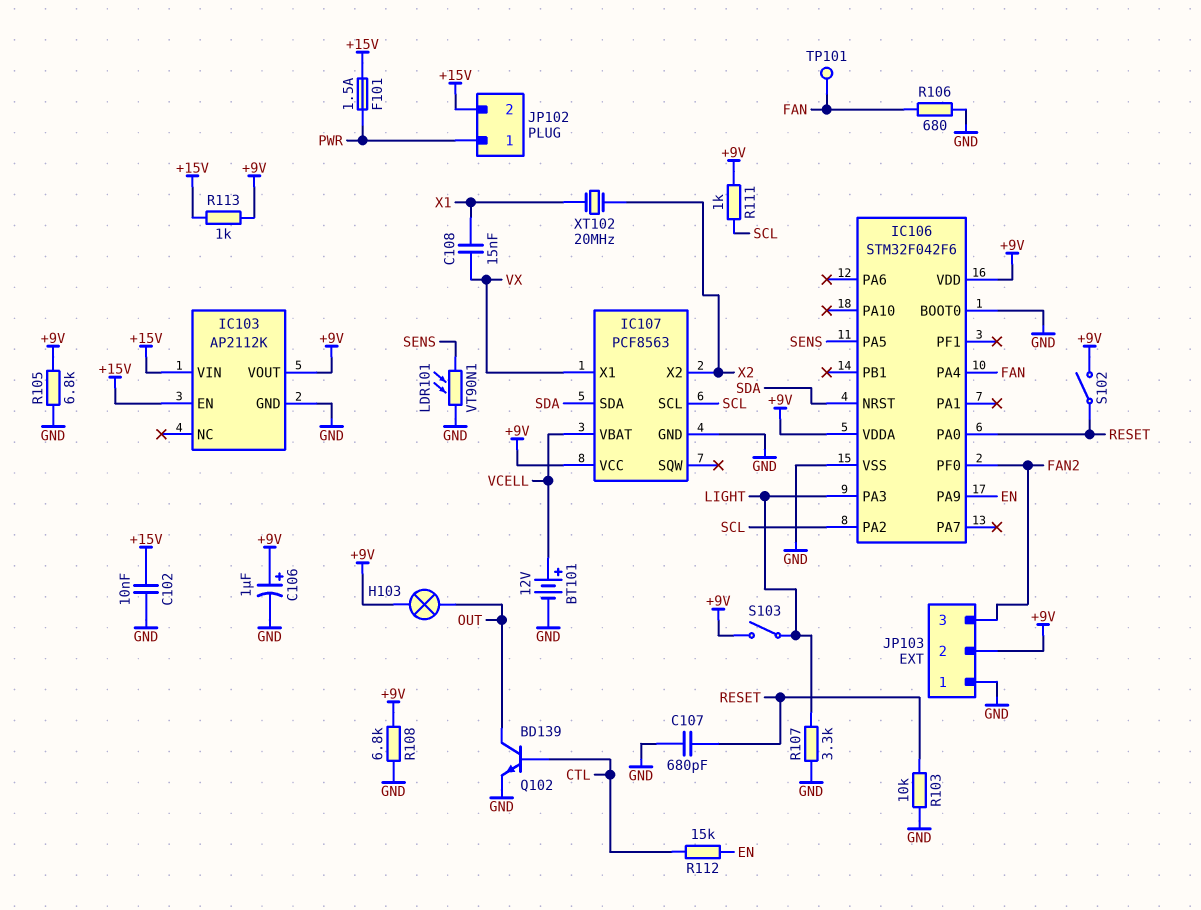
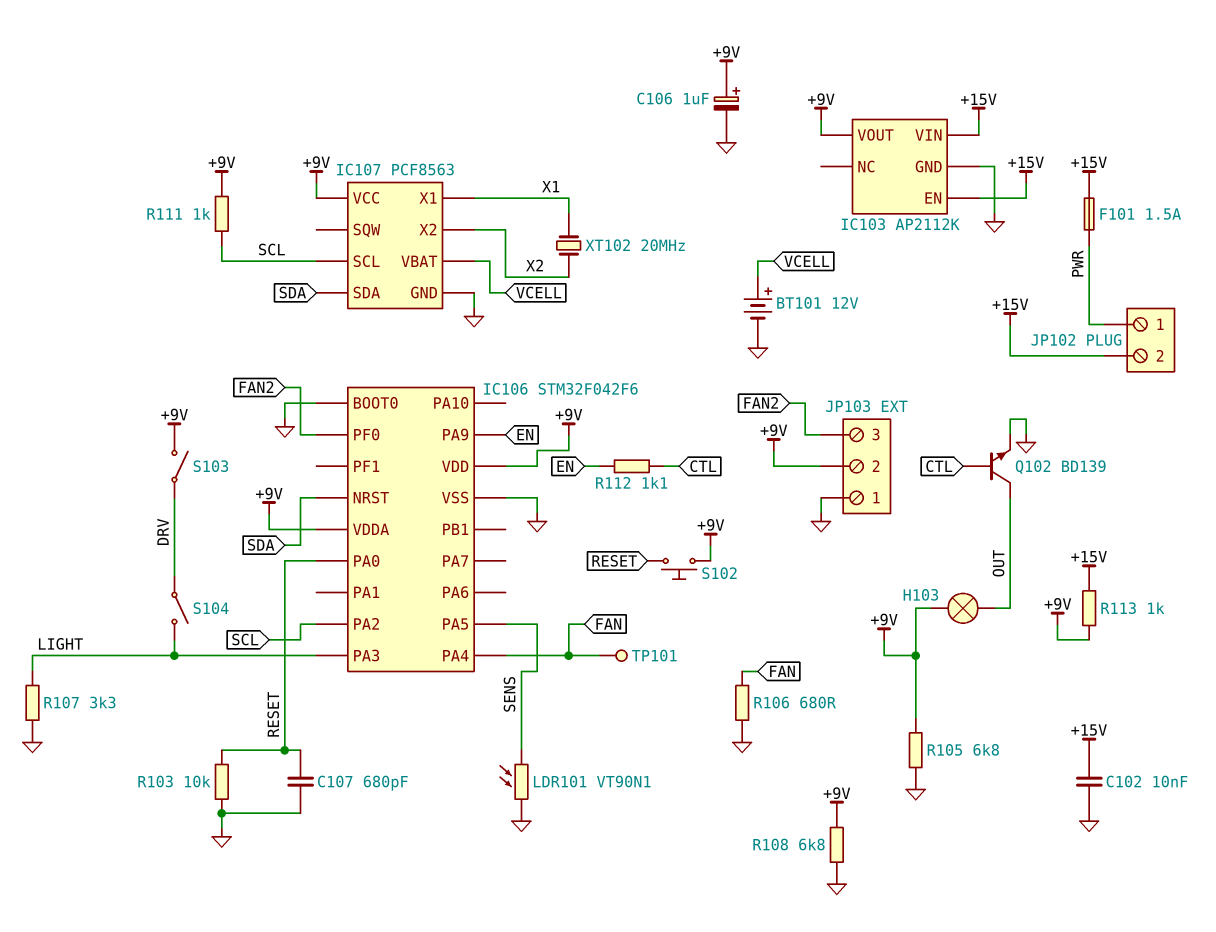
C108: 15nF (VX, X1) -> none
IC107 pin X1: VX -> X1
R112: 15k (CTL, EN) -> 1.1k (CTL, EN)
S102: switch (+9V, RESET) -> button (+9V, RESET)
S103: switch (+9V, LIGHT) -> switch (+9V, DRV)
S104: none -> switch (DRV, LIGHT)

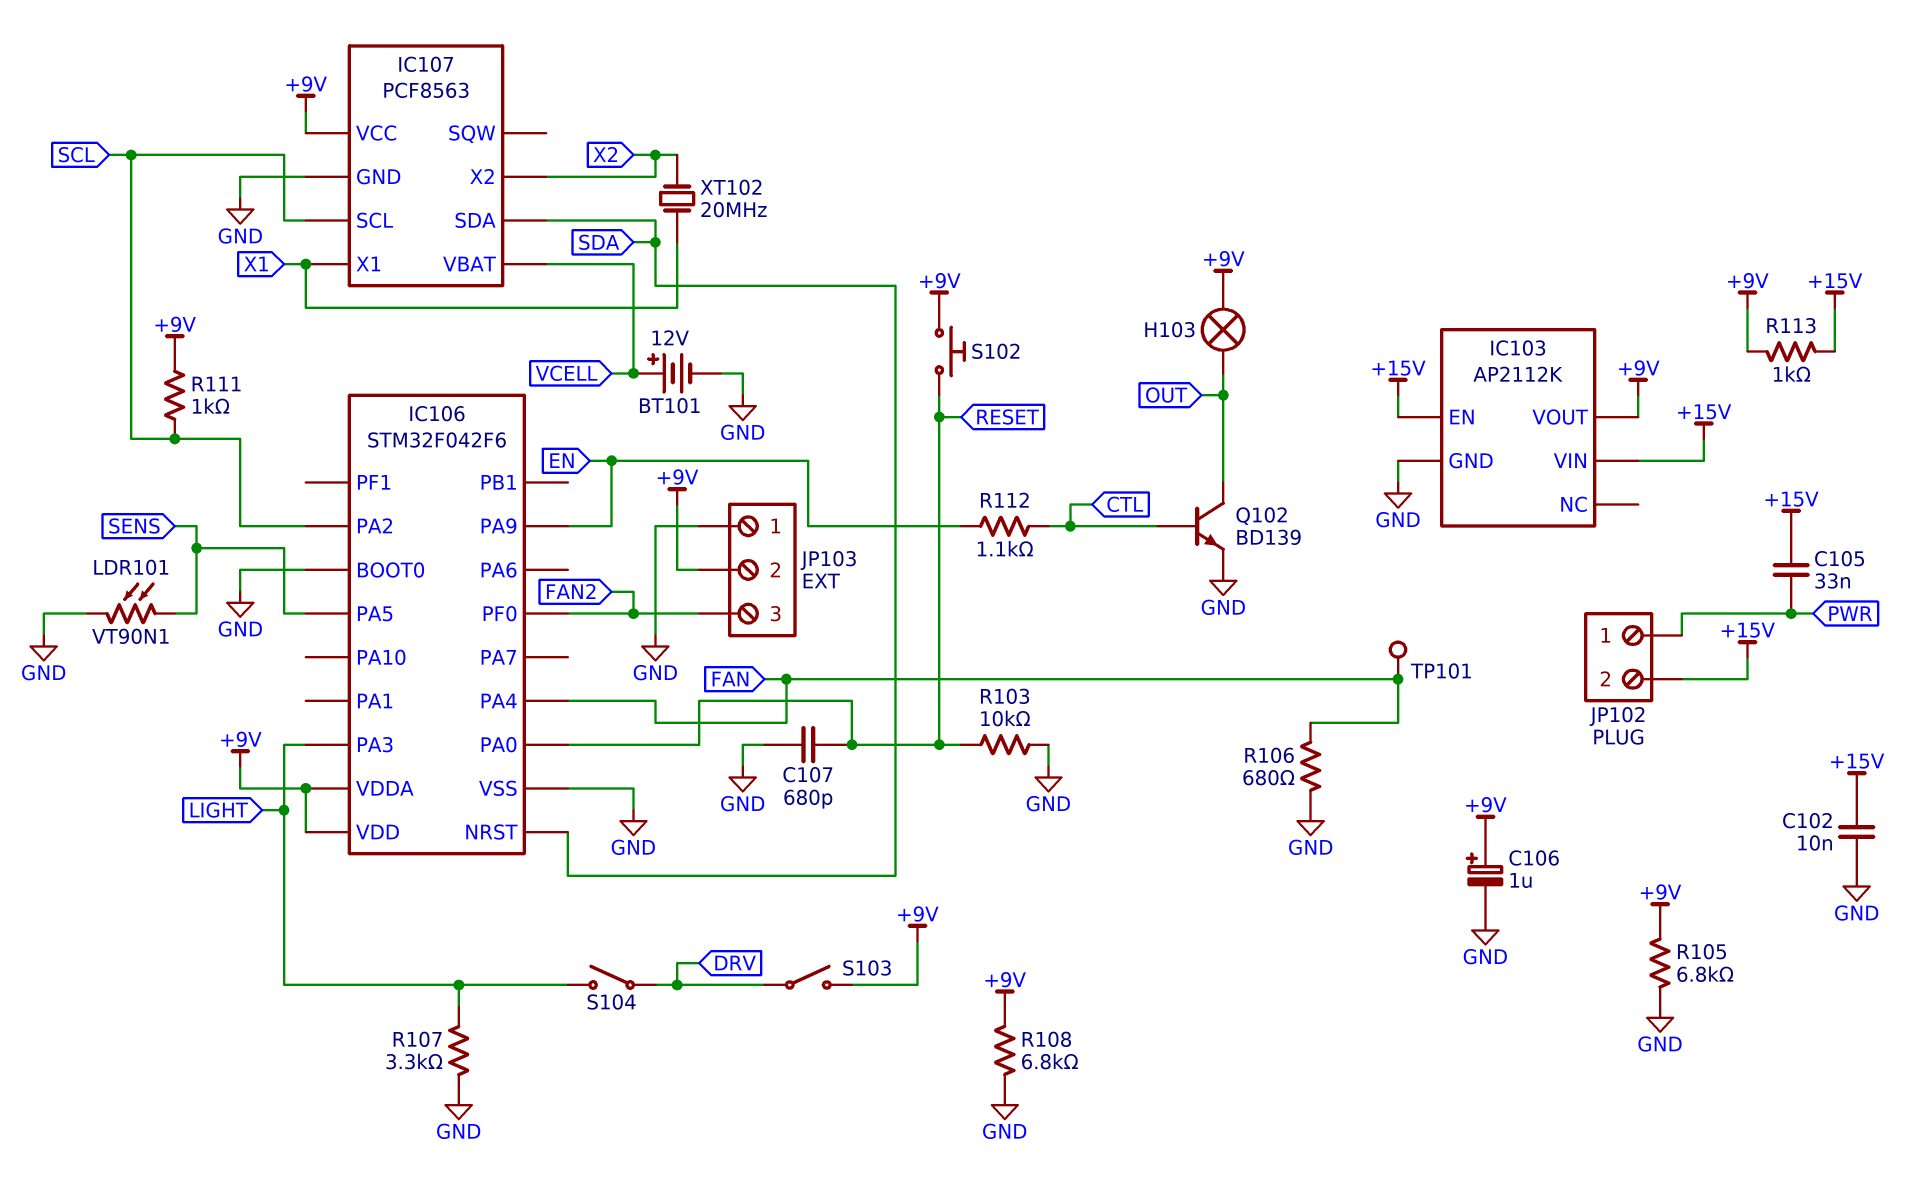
C105: none -> 33nF (+15V, PWR)
F101: 1.5A (+15V, PWR) -> none

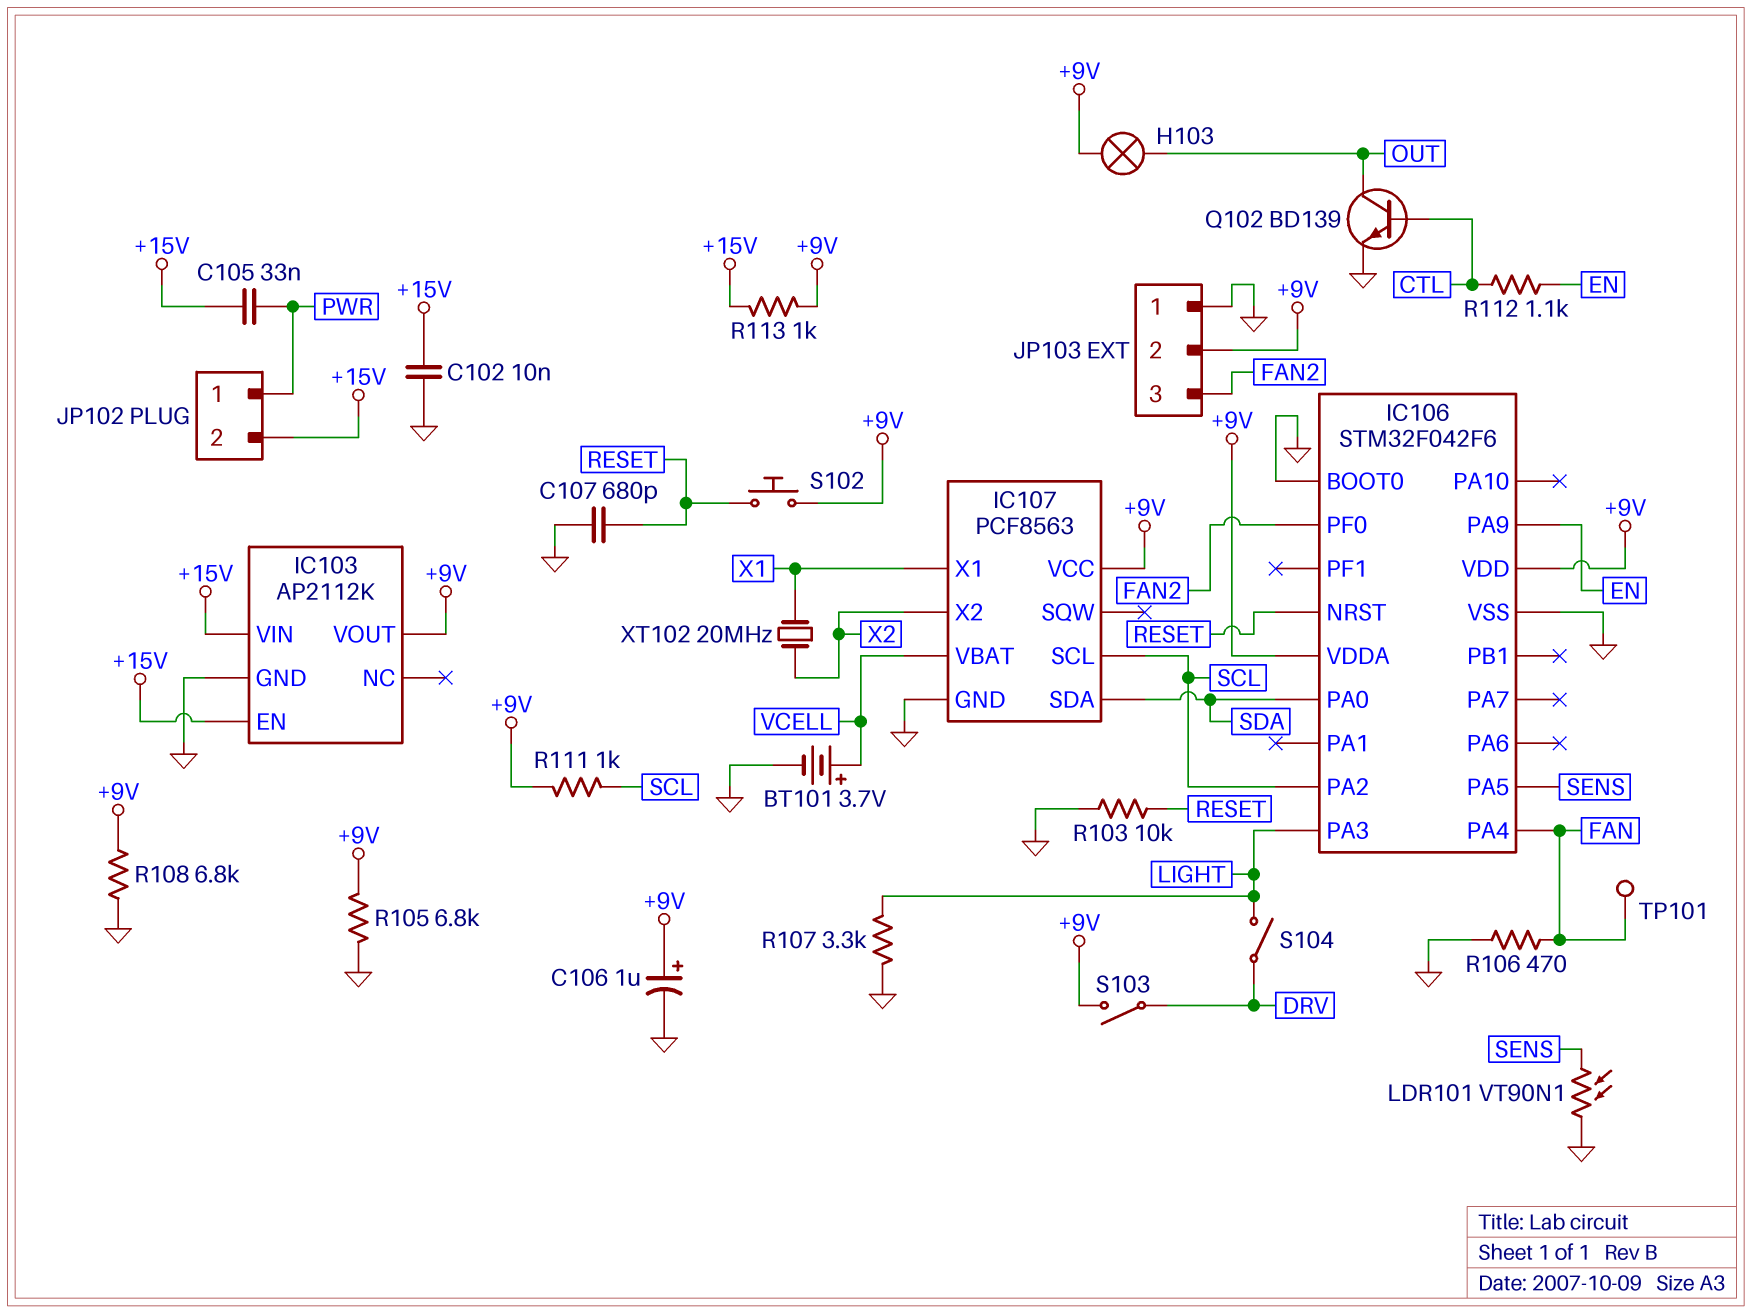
BT101: 12V (plus VCELL, minus GND) -> 3.7V (plus VCELL, minus GND)
IC106 pin NRST: SDA -> RESET
IC106 pin PA0: RESET -> SDA
R106: 680 (FAN, GND) -> 470 (FAN, GND)

